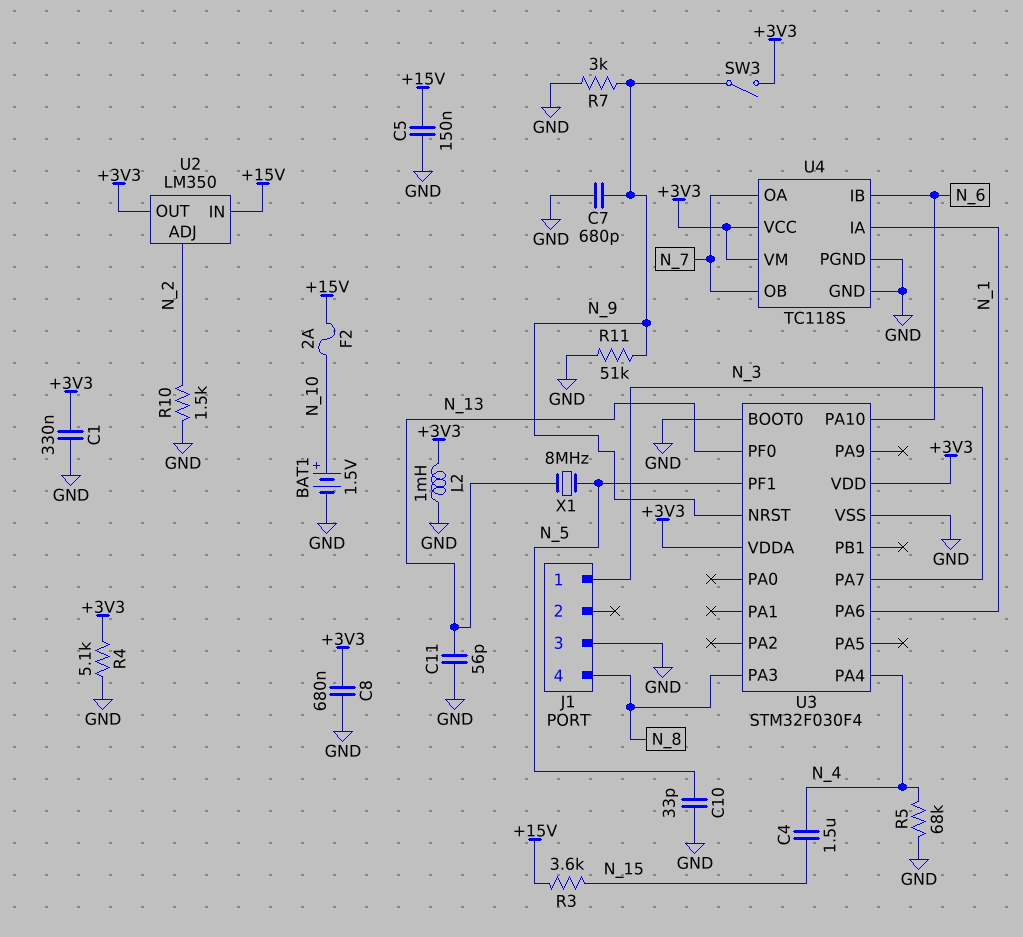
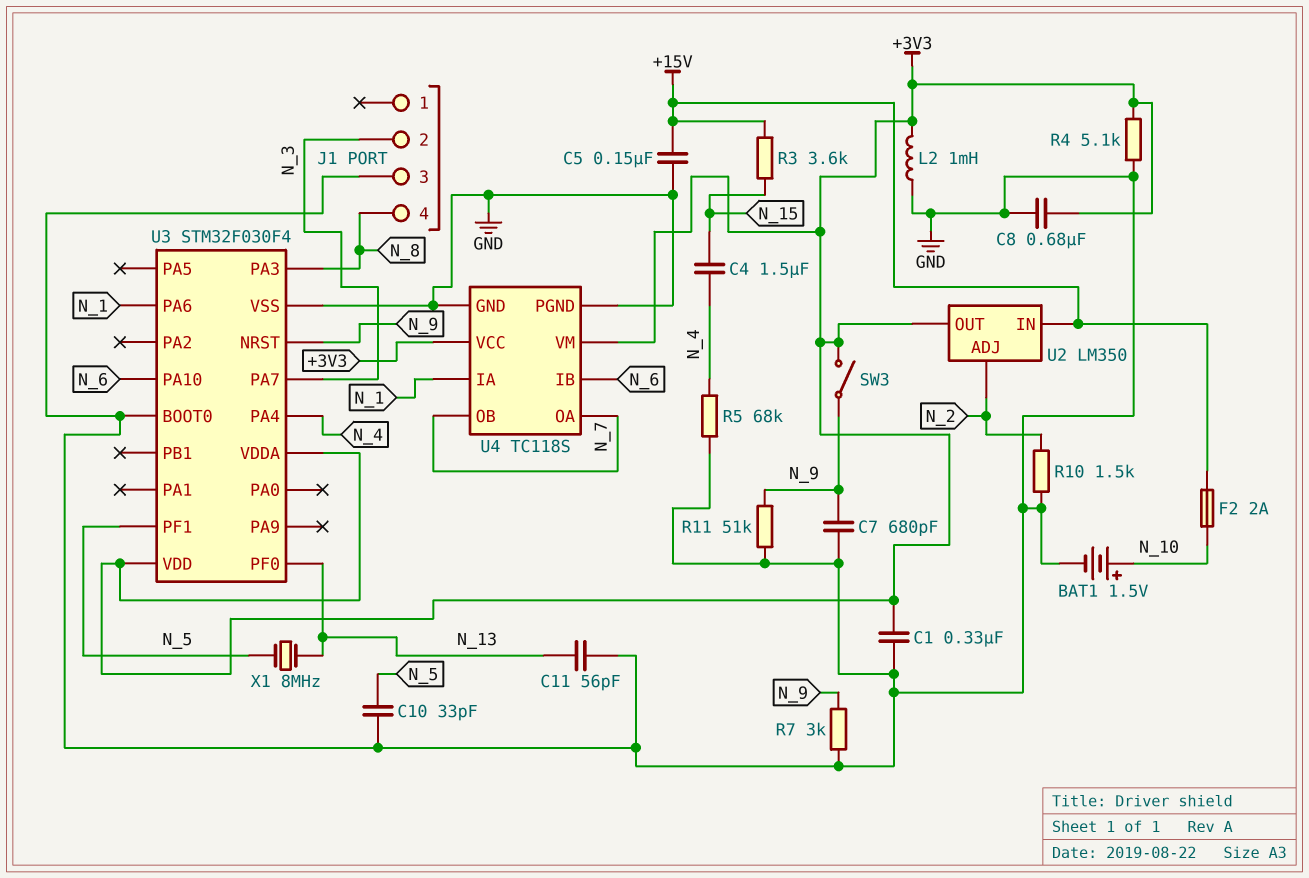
J1 pin 1: N_3 -> none
J1 pin 2: none -> N_3

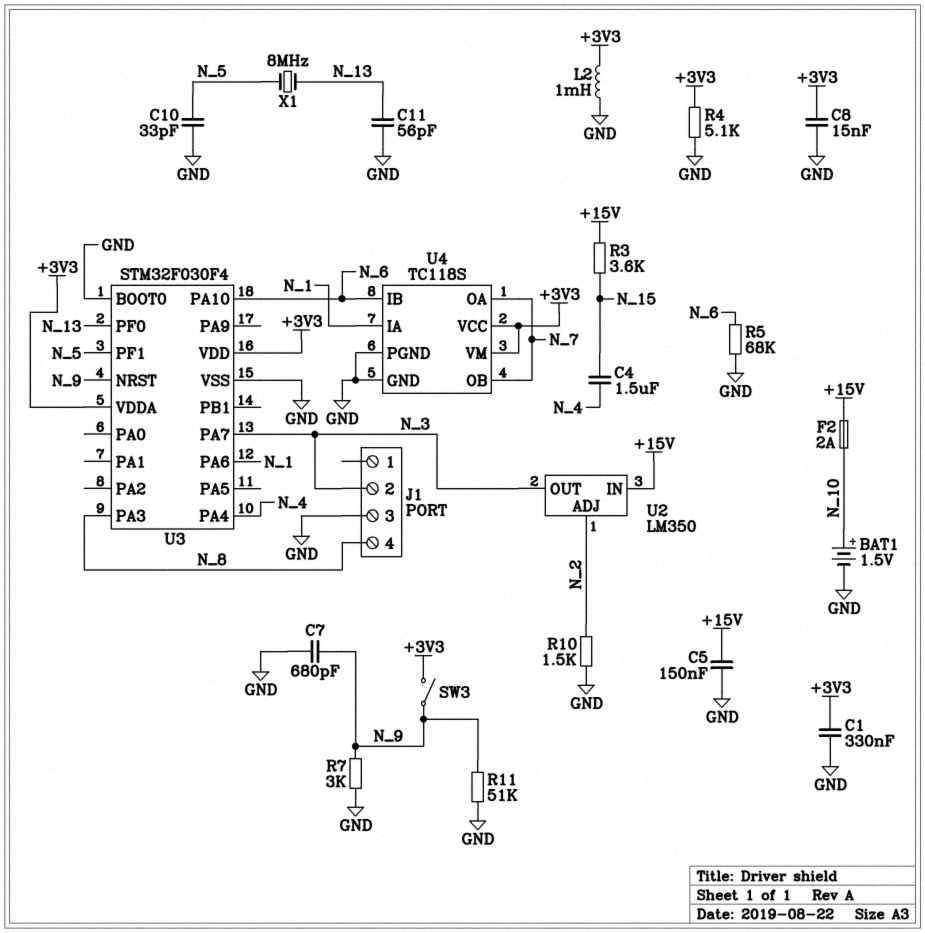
C8: 680nF (+3V3, GND) -> 15nF (+3V3, GND)
R5: 68k (GND, N_4) -> 68k (GND, N_6)
U2 pin OUT: +3V3 -> N_3

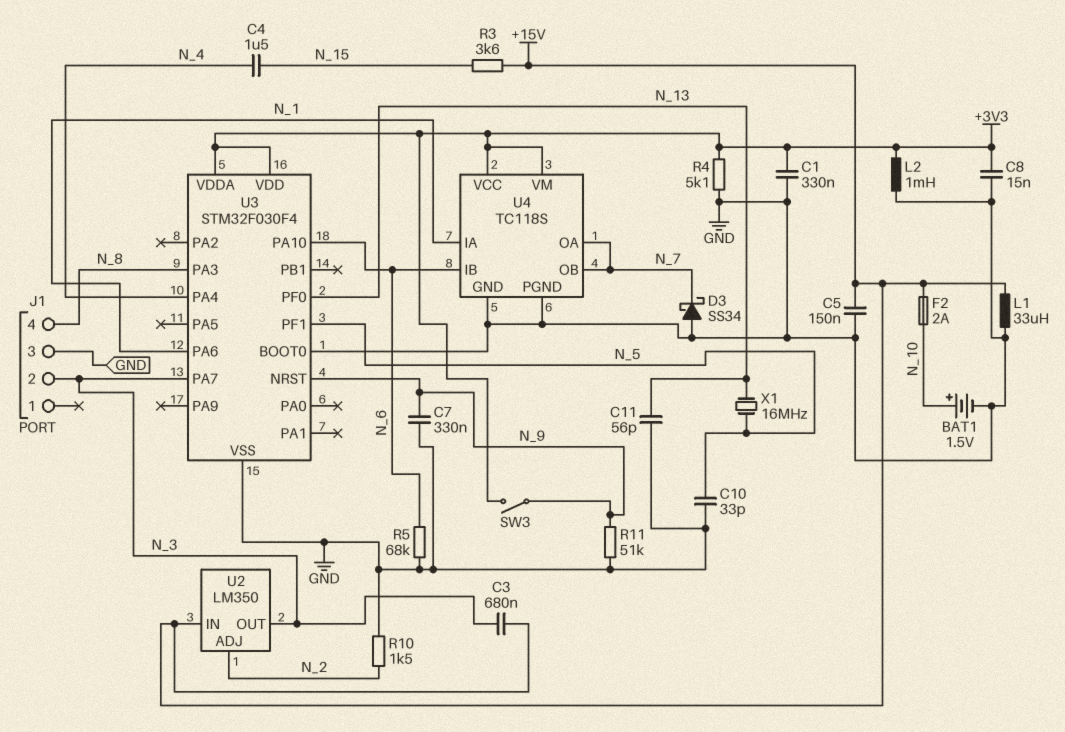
C3: none -> 680nF (+15V, N_3)
C7: 680pF (GND, N_9) -> 330nF (GND, N_9)
D3: none -> schottky SS34 (A GND, K N_7)
L1: none -> 33uH (+15V, GND)
R7: 3k (GND, N_9) -> none
X1: 8MHz (N_5, N_13) -> 16MHz (N_5, N_13)

